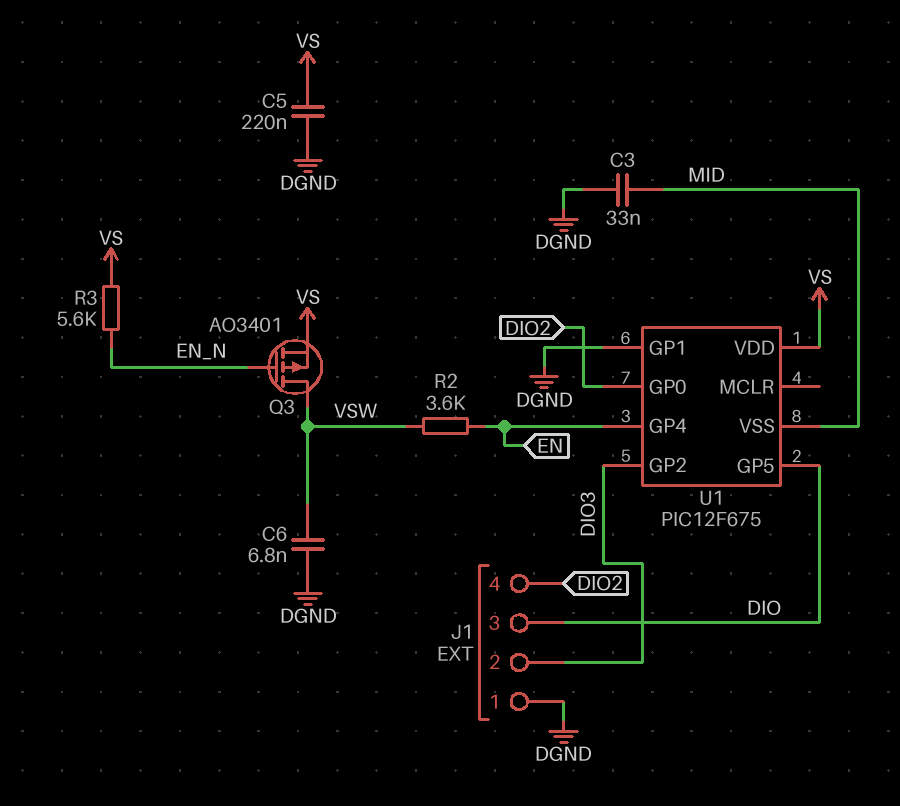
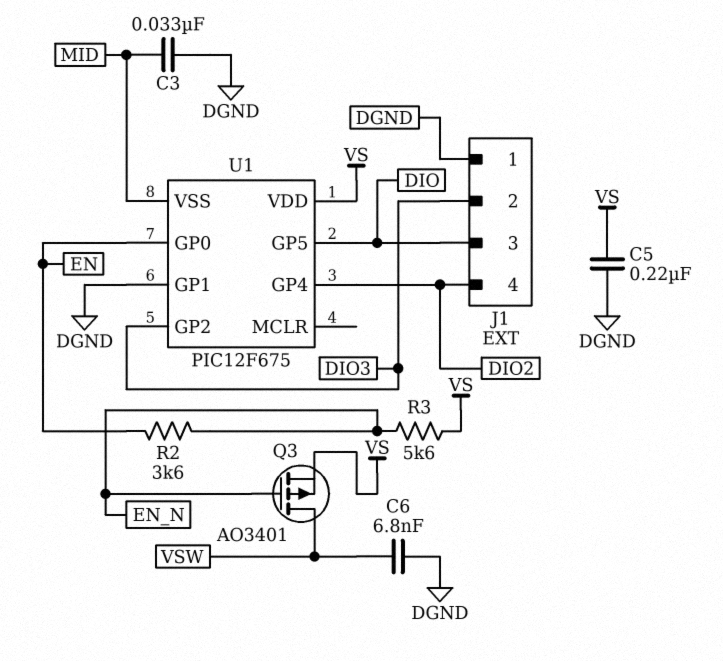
R2: 3.6k (EN, VSW) -> 3.6k (EN, EN_N)
U1 pin GP0: DIO2 -> EN
U1 pin GP4: EN -> DIO2

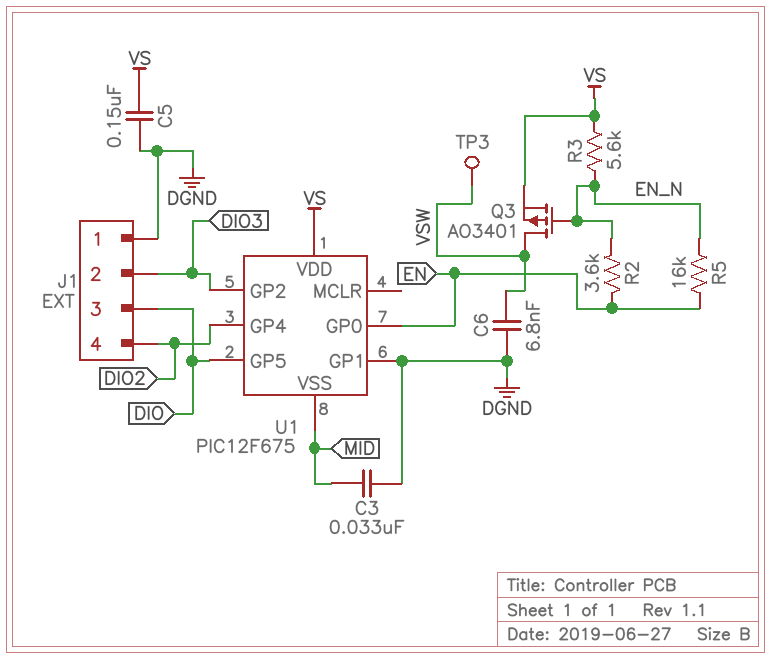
C5: 220nF (DGND, VS) -> 150nF (DGND, VS)
R5: none -> 16k (EN, EN_N)
TP3: none -> test point (VSW)

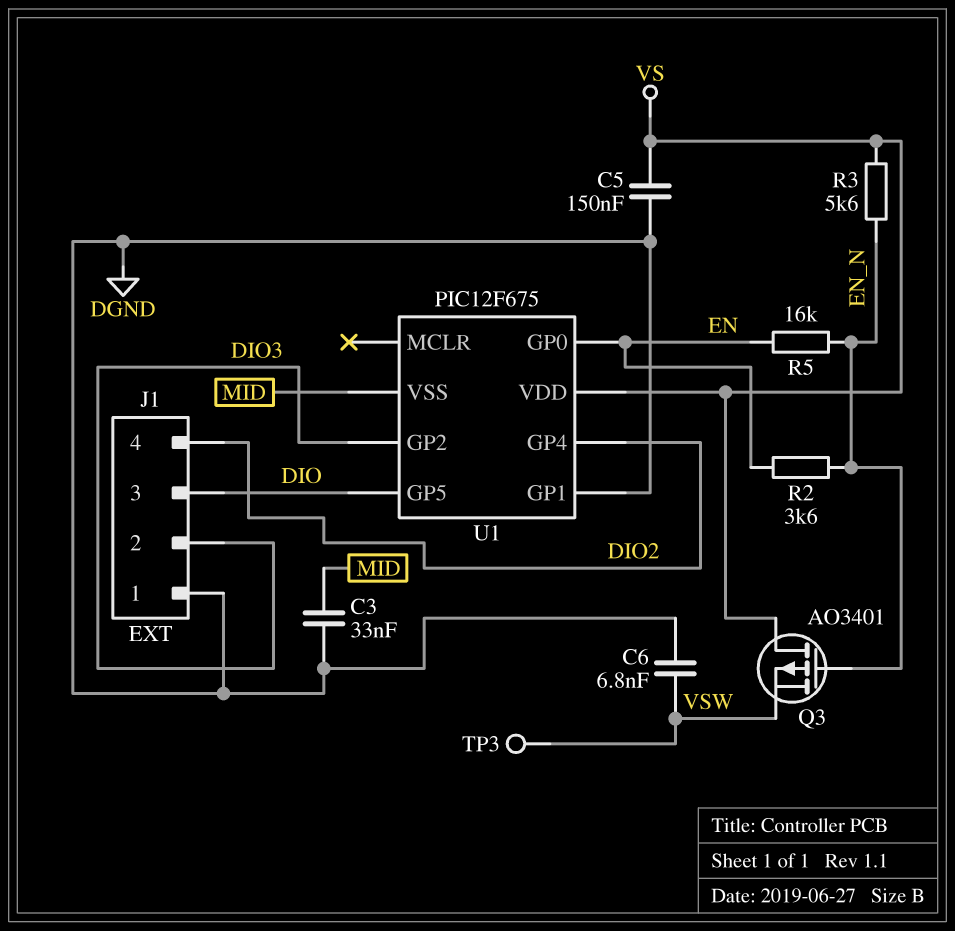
Q3: PMOS AO3401 (G EN_N, D VSW, S VS) -> PMOS AO3401 (G EN_N, D VS, S VSW)

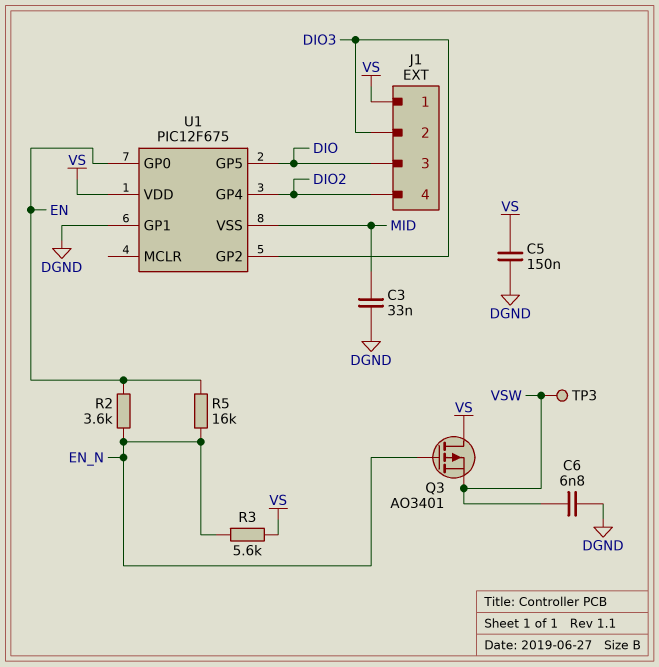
J1 pin 1: DGND -> VS

